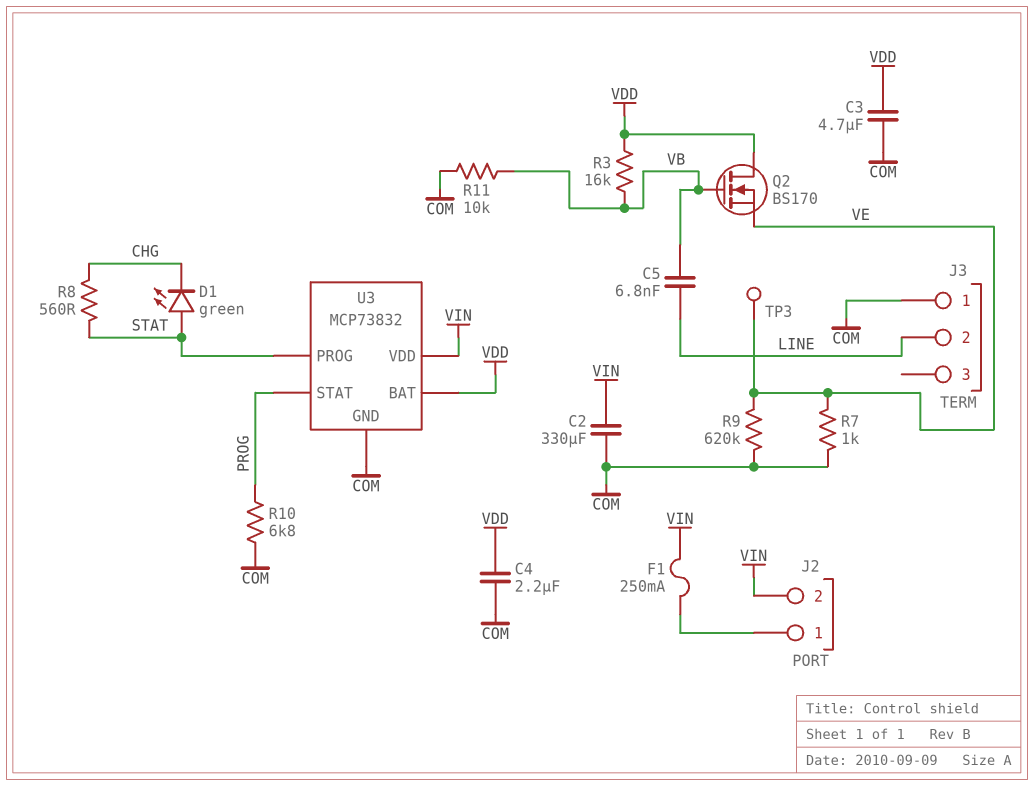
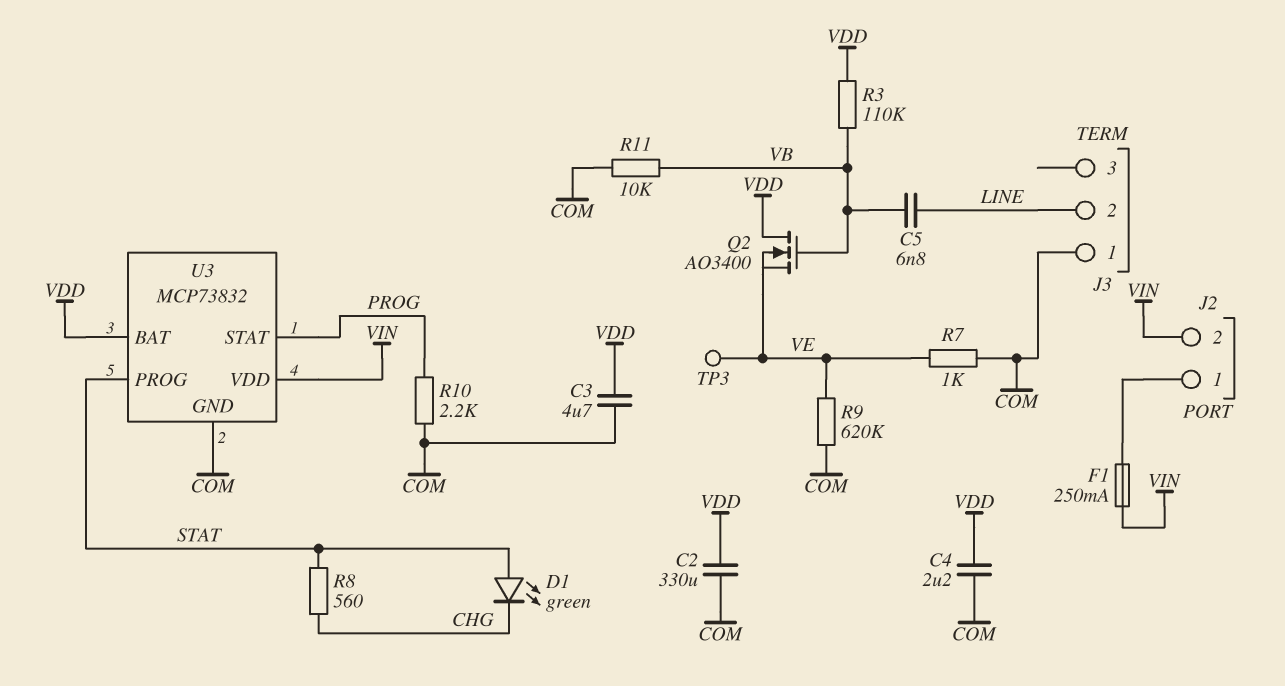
C2: 330uF (COM, VIN) -> 330uF (COM, VDD)
Q2: NMOS BS170 (G VB, D VDD, S VE) -> NMOS AO3400 (G VB, D VDD, S VE)
R3: 16k (VB, VDD) -> 110k (VB, VDD)
R10: 6.8k (COM, PROG) -> 2.2k (COM, PROG)

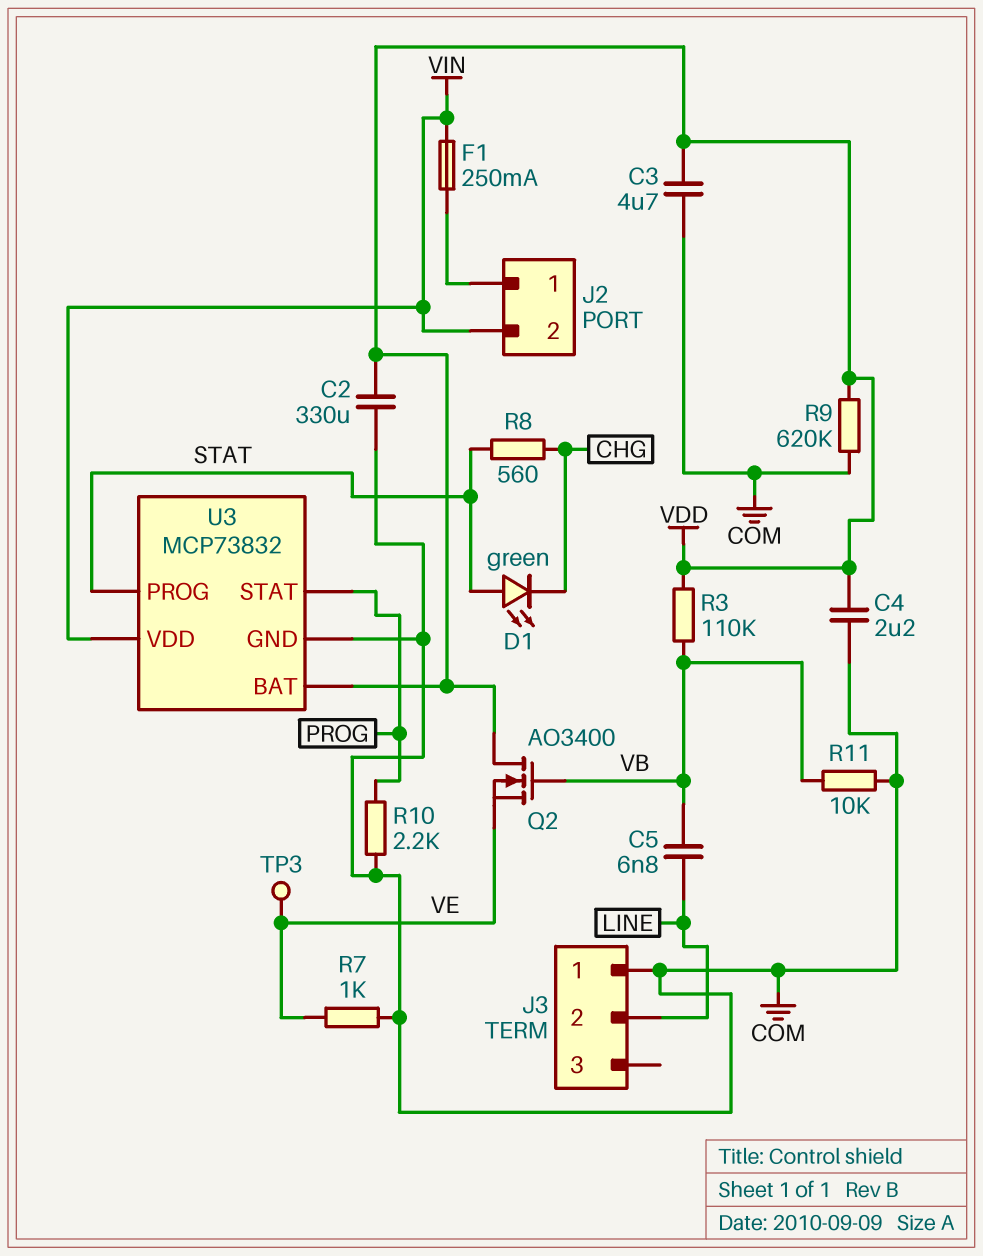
R9: 620k (COM, VE) -> 620k (COM, VDD)

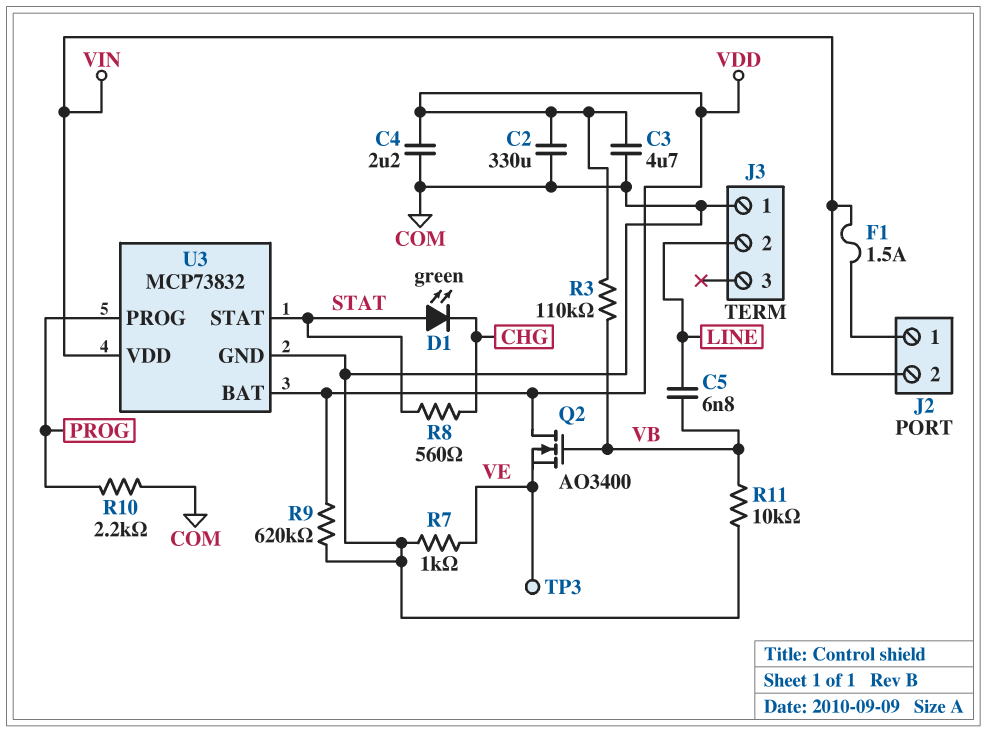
F1: 250mA (J2/1, VIN) -> 1.5A (J2/1, VIN)
U3 pin PROG: STAT -> PROG
U3 pin STAT: PROG -> STAT

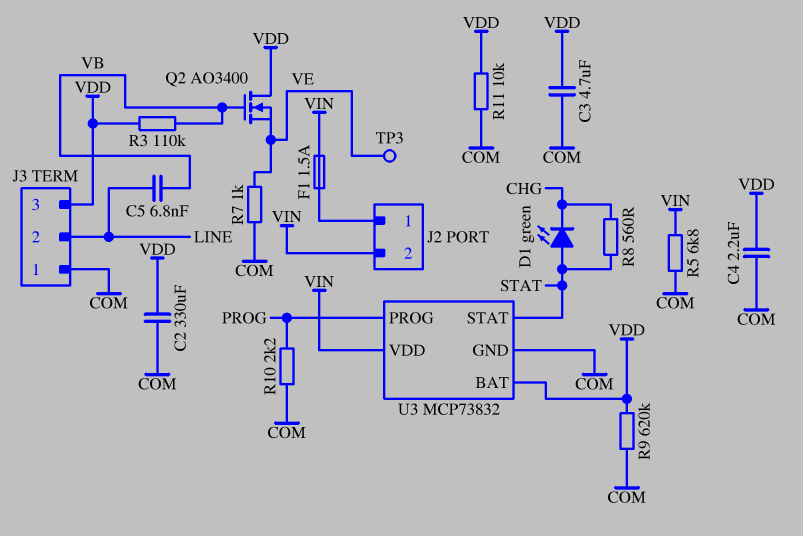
J3 pin 3: none -> VDD
R5: none -> 6.8k (COM, VIN)
R11: 10k (COM, VB) -> 10k (COM, VDD)

